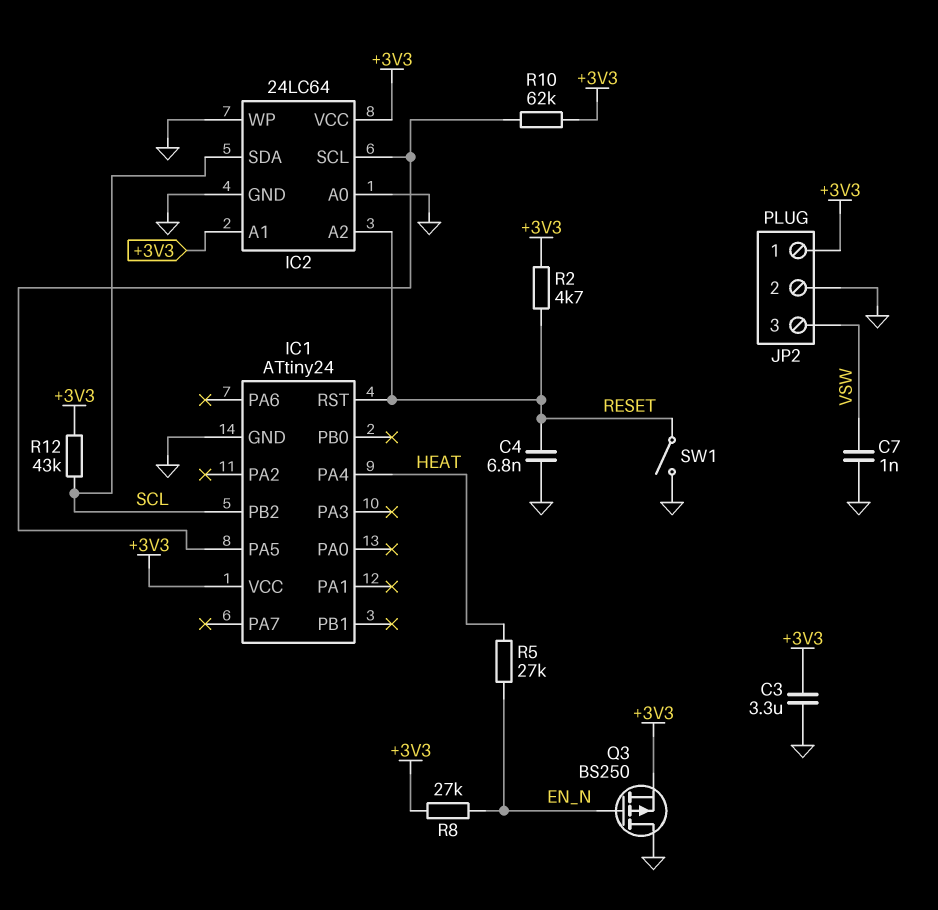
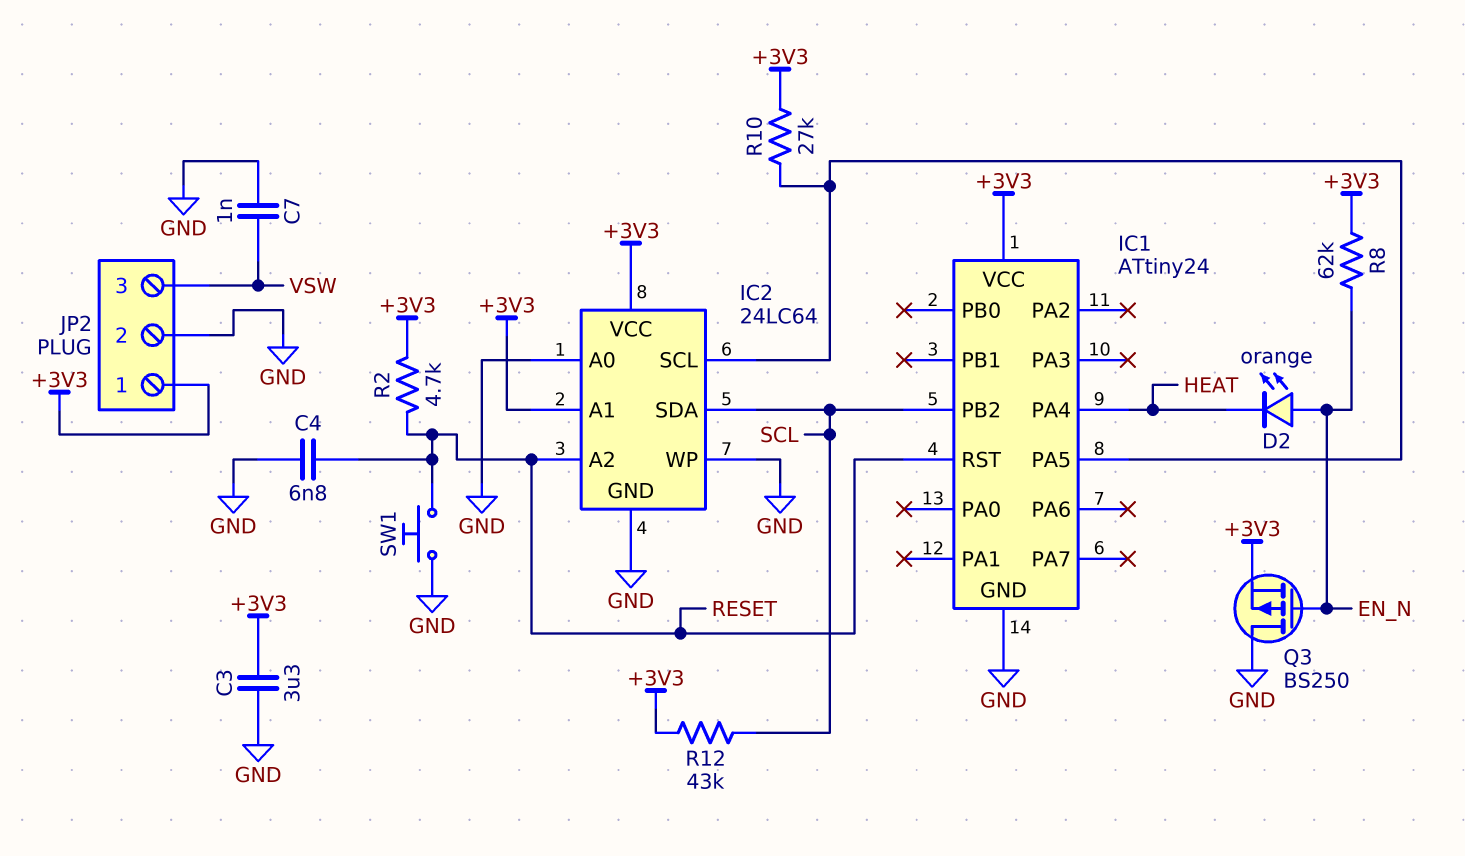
D2: none -> LED orange (A EN_N, K HEAT)
R5: 27k (EN_N, HEAT) -> none
R8: 27k (+3V3, EN_N) -> 62k (+3V3, EN_N)
R10: 62k (+3V3, IC1/PA5) -> 27k (+3V3, IC1/PA5)
SW1: switch (GND, RESET) -> button (GND, RESET)

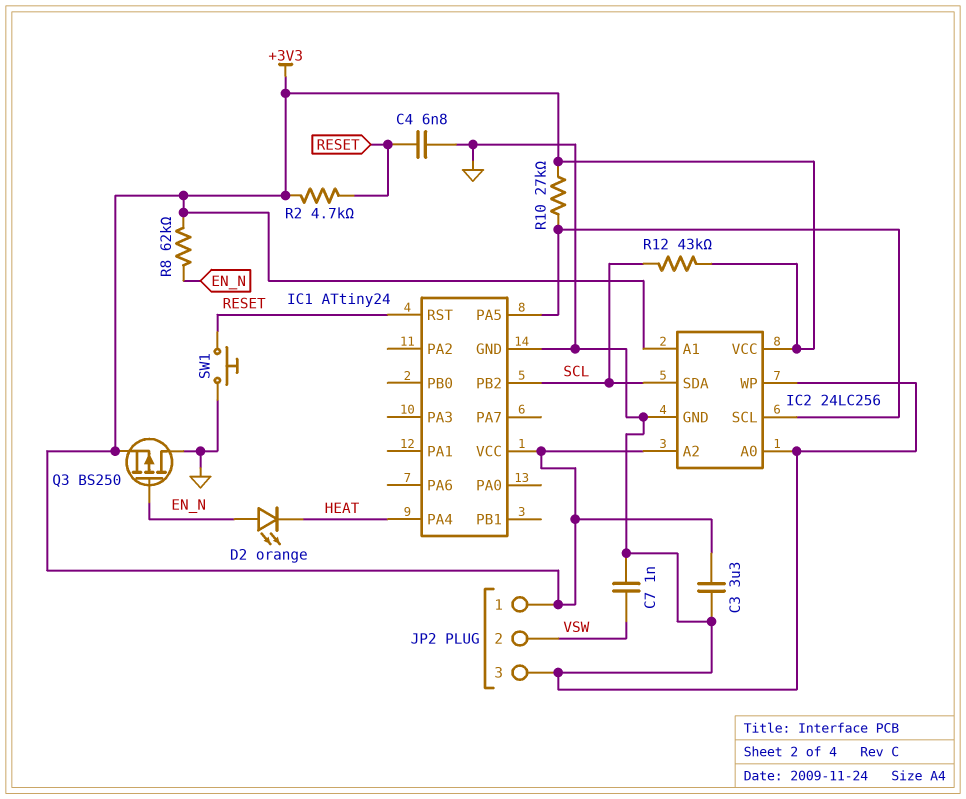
IC2: 24LC64 -> 24LC256
IC2 pin A2: RESET -> +3V3
JP2 pin 2: GND -> VSW
JP2 pin 3: VSW -> GND

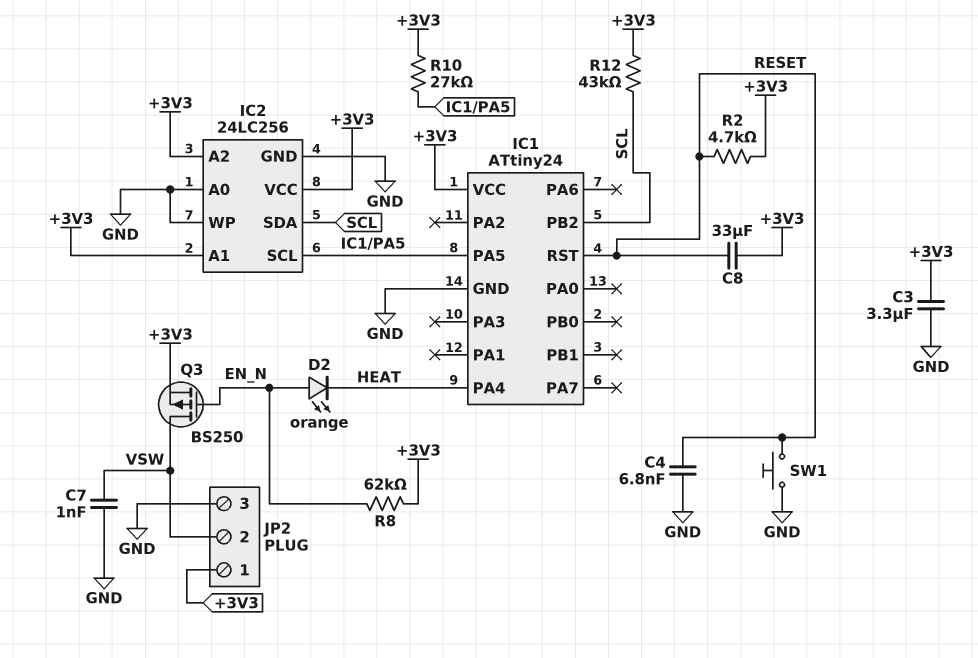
C8: none -> 33uF (+3V3, RESET)
Q3: PMOS BS250 (G EN_N, D GND, S +3V3) -> PMOS BS250 (G EN_N, D VSW, S +3V3)

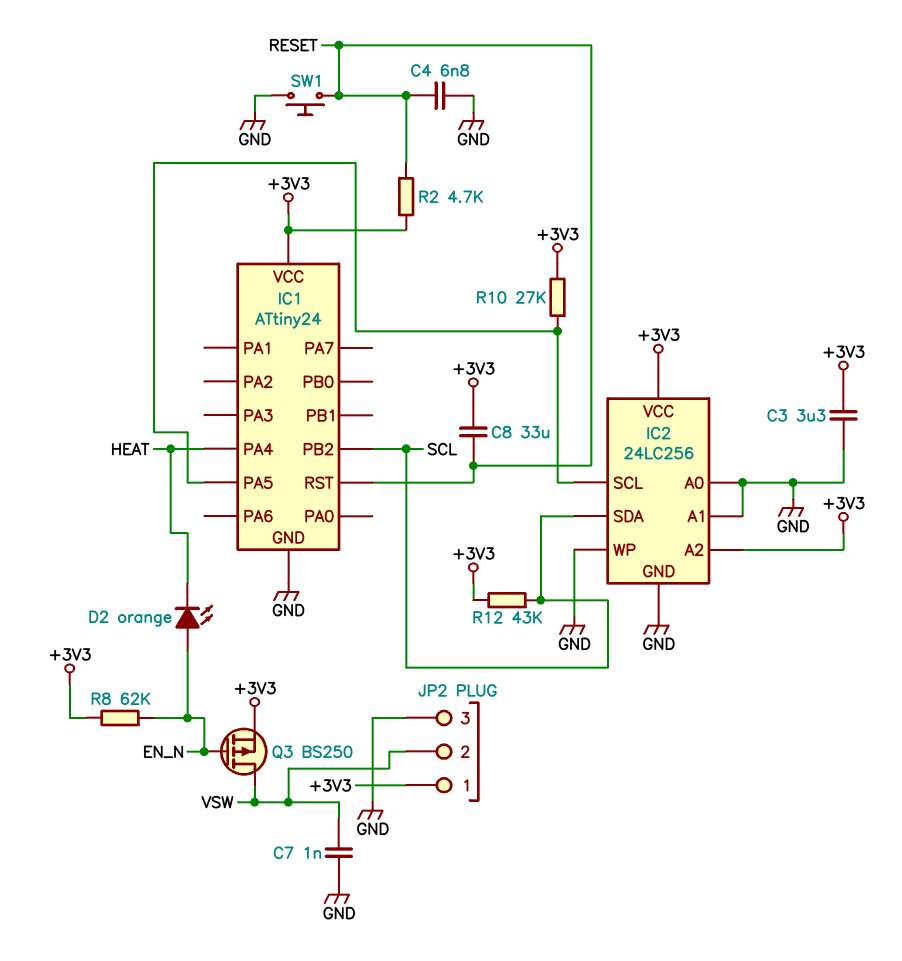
IC2 pin A1: +3V3 -> GND

